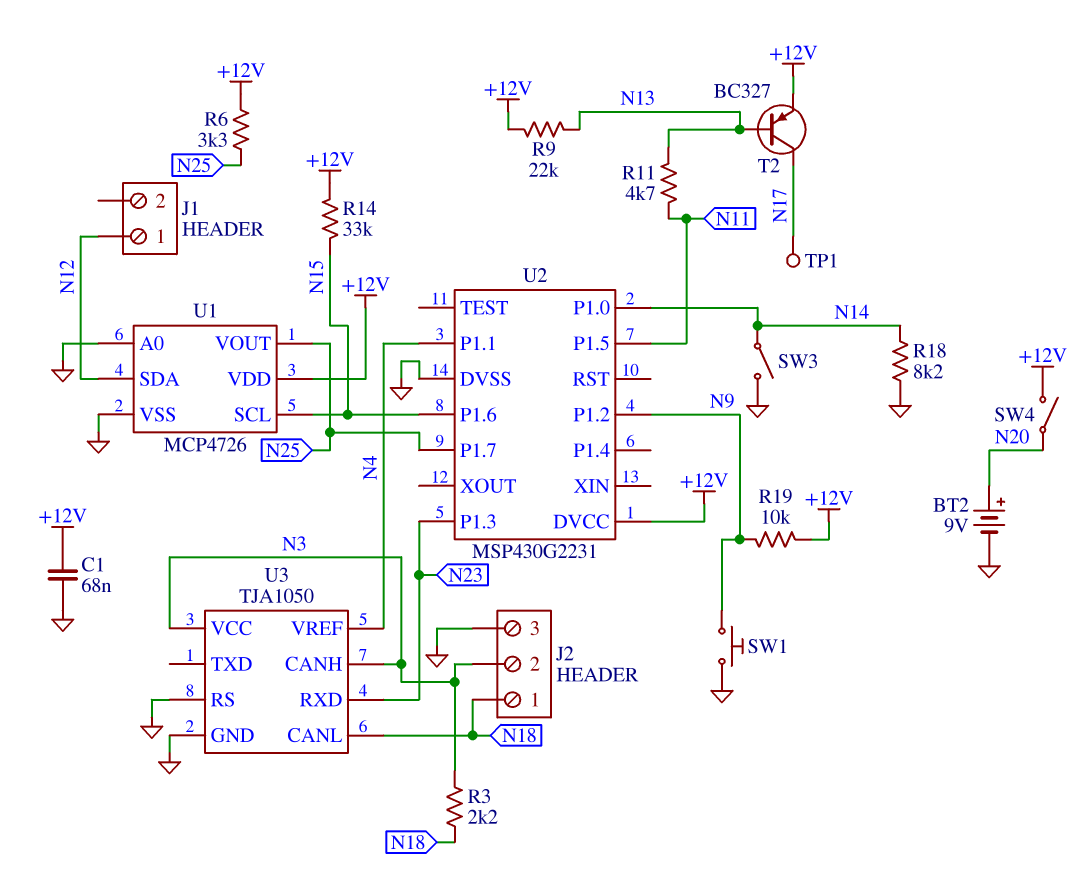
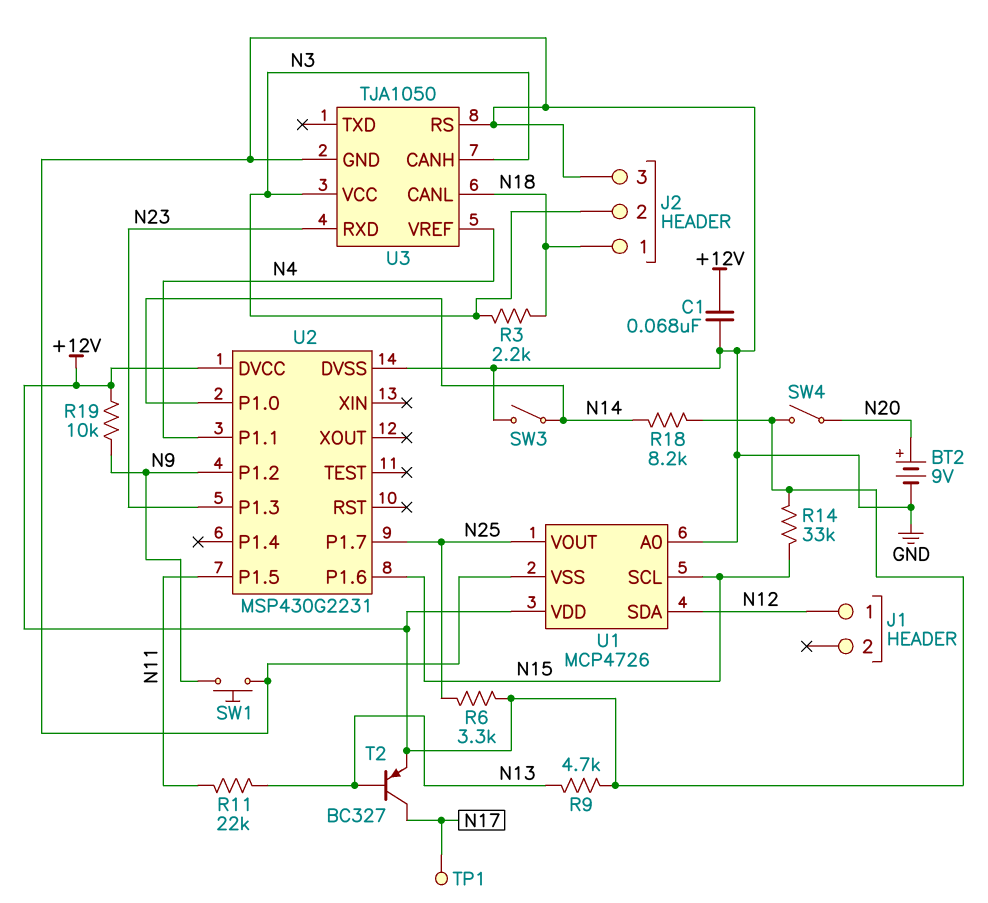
R9: 22k (+12V, N13) -> 4.7k (+12V, N13)
R11: 4.7k (N11, N13) -> 22k (N11, N13)
R18: 8.2k (GND, N14) -> 8.2k (+12V, N14)

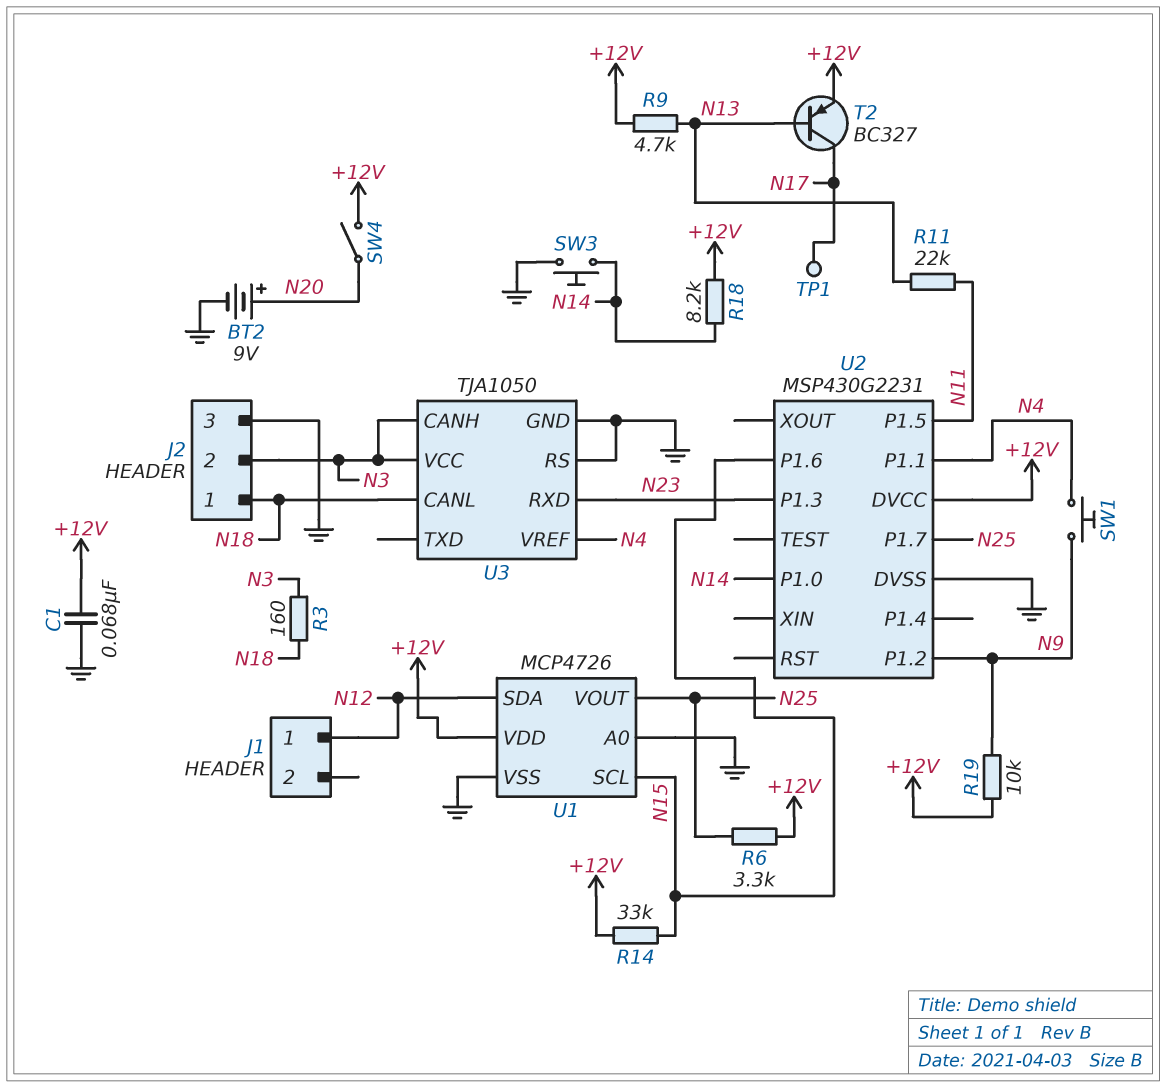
R3: 2.2k (N3, N18) -> 160 (N3, N18)
SW1: button (GND, N9) -> button (N4, N9)
SW3: switch (GND, N14) -> button (GND, N14)

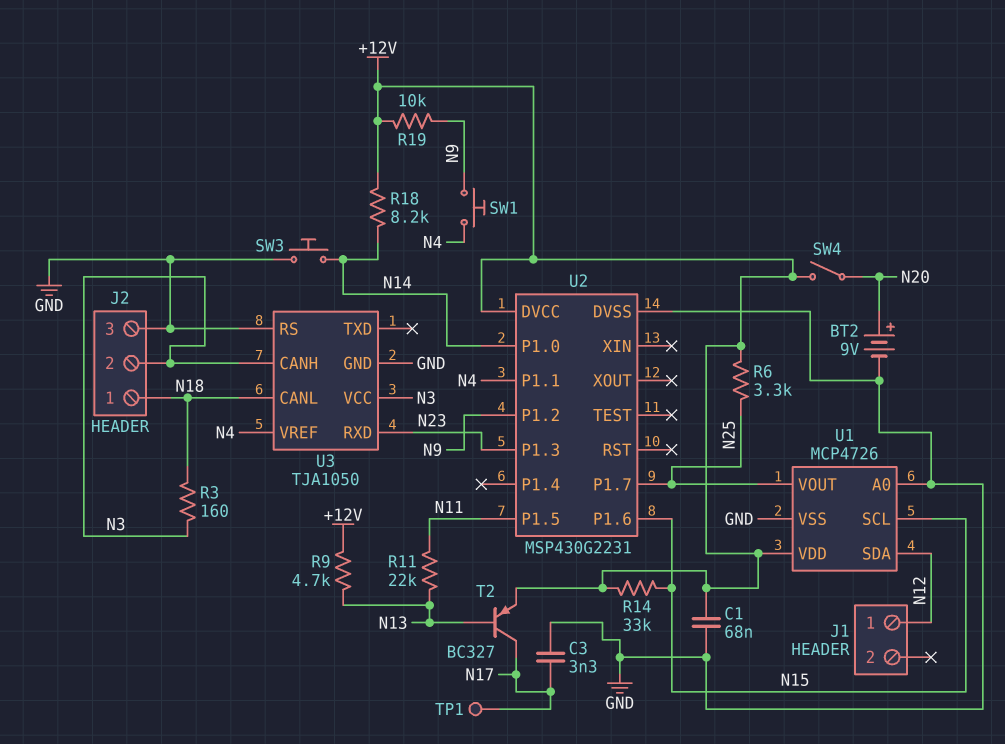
C3: none -> 3.3nF (GND, N17)

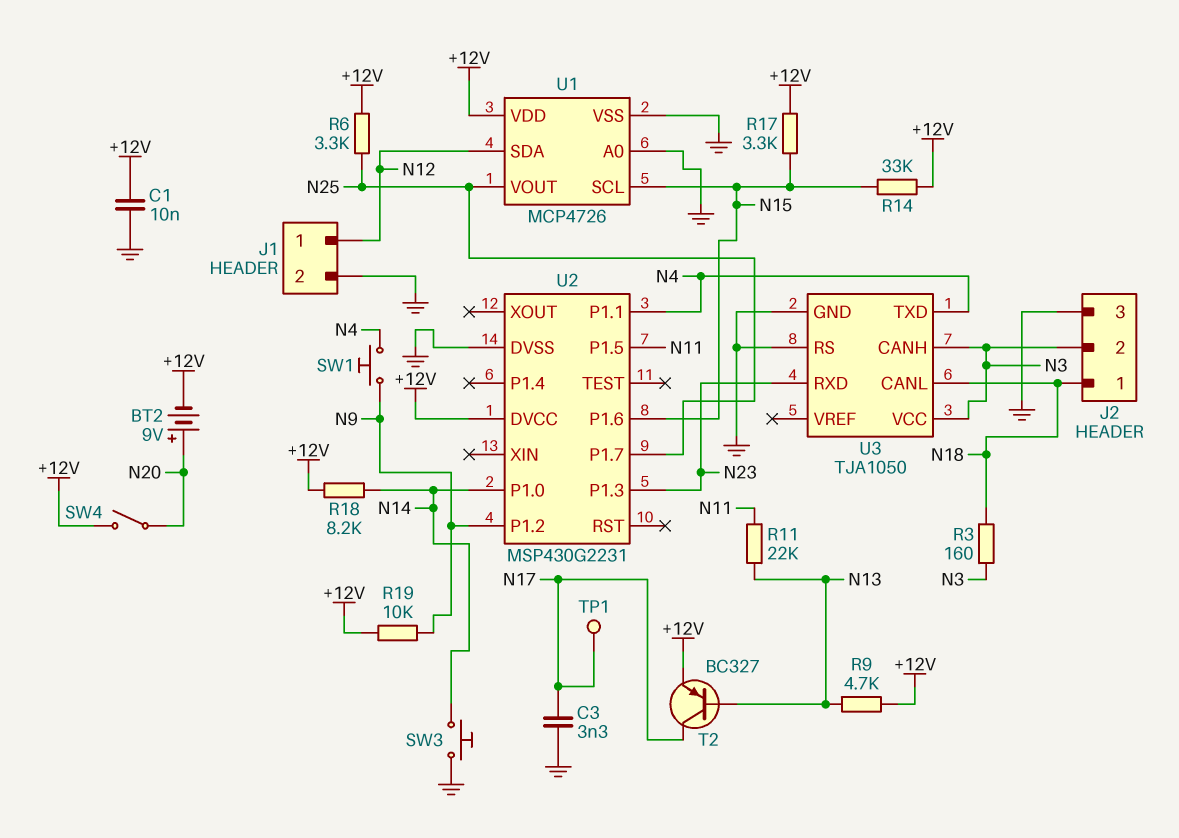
BT2: 9V (plus N20, minus GND) -> 9V (plus N20, minus +12V)
C1: 68nF (+12V, GND) -> 10nF (+12V, GND)
J1 pin 2: none -> GND
R17: none -> 3.3k (+12V, N15)
U3 pin TXD: none -> N4
U3 pin VREF: N4 -> none

